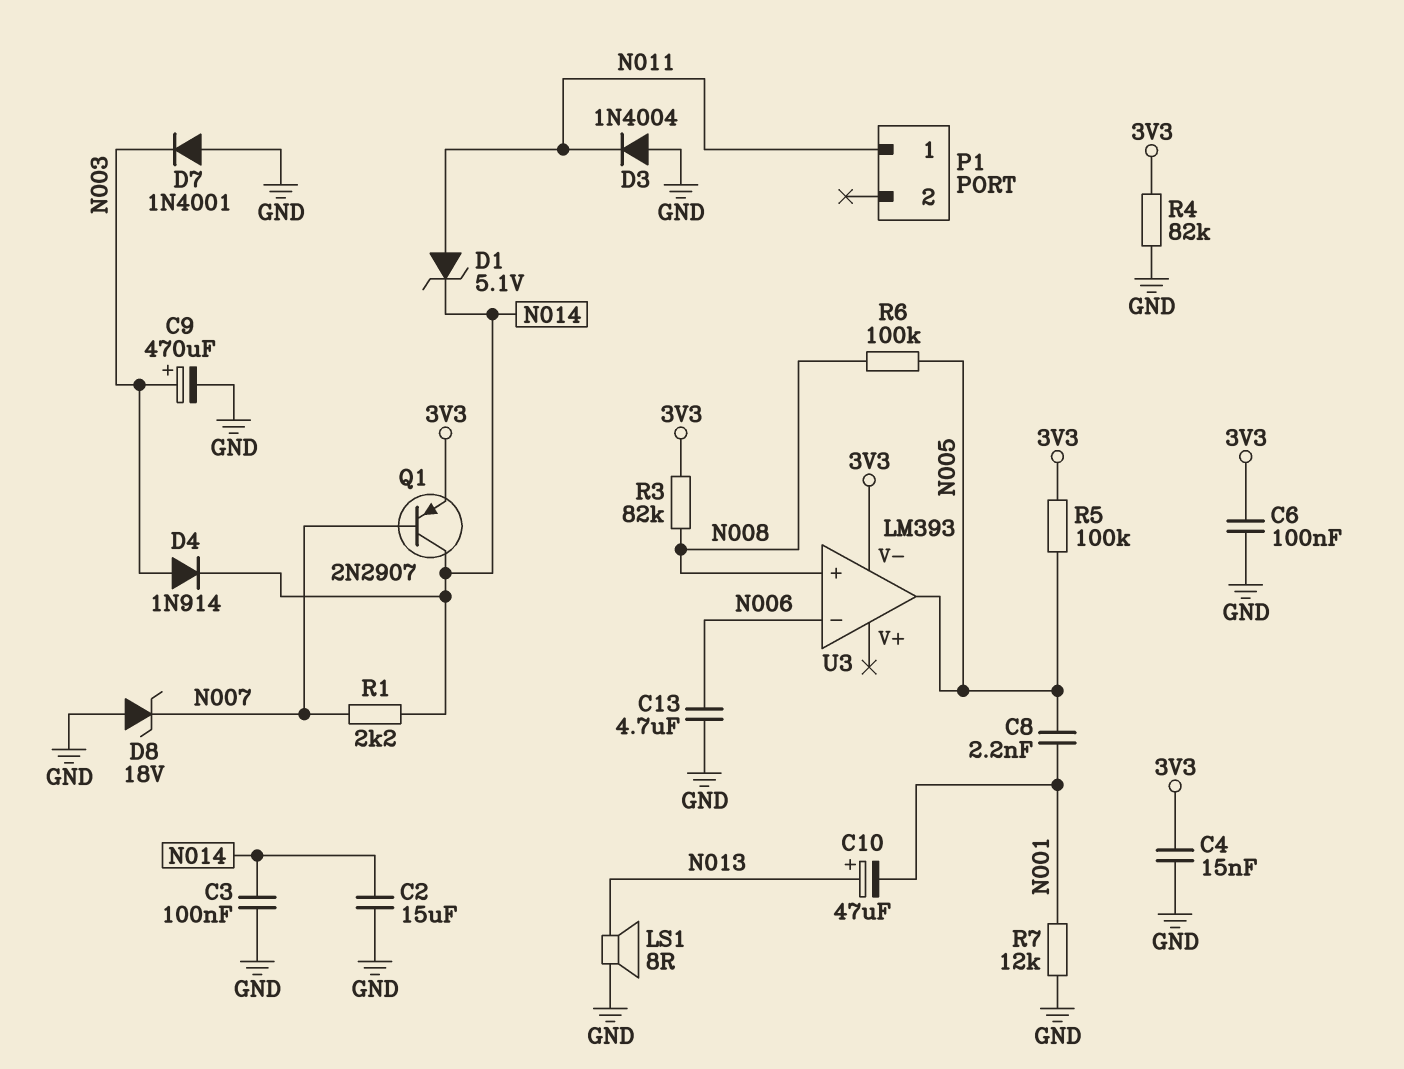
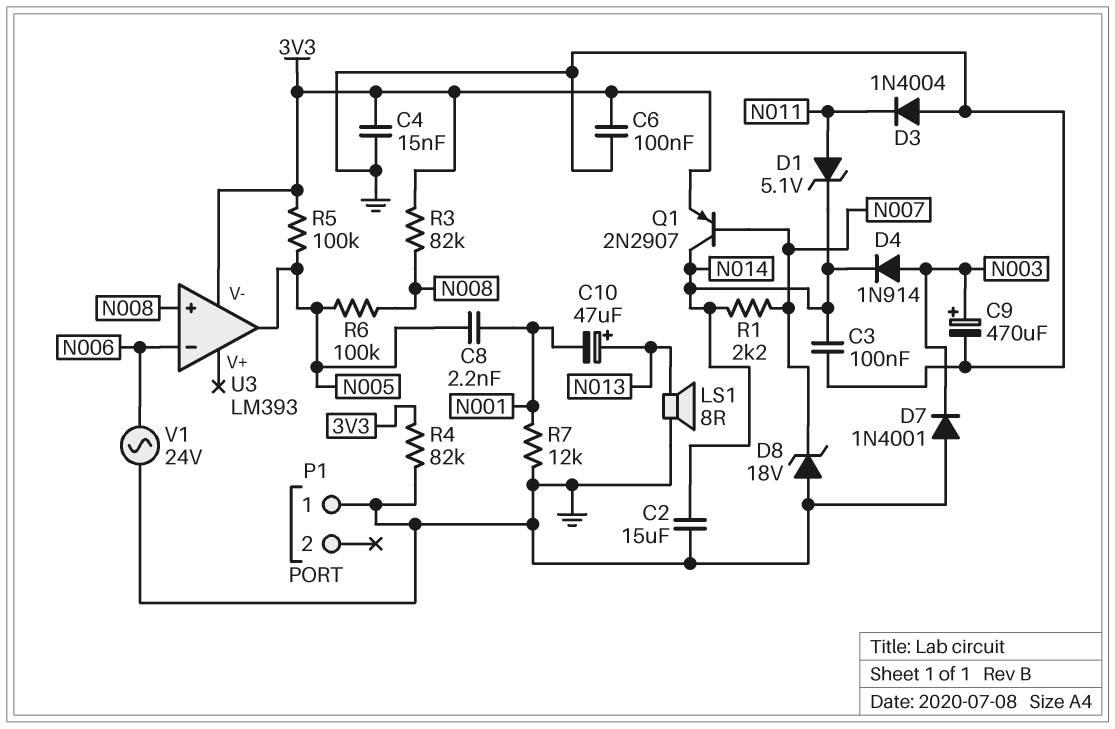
C13: 4.7uF (GND, N006) -> none
P1 pin 1: N011 -> GND
V1: none -> AC 24V (GND, N006)

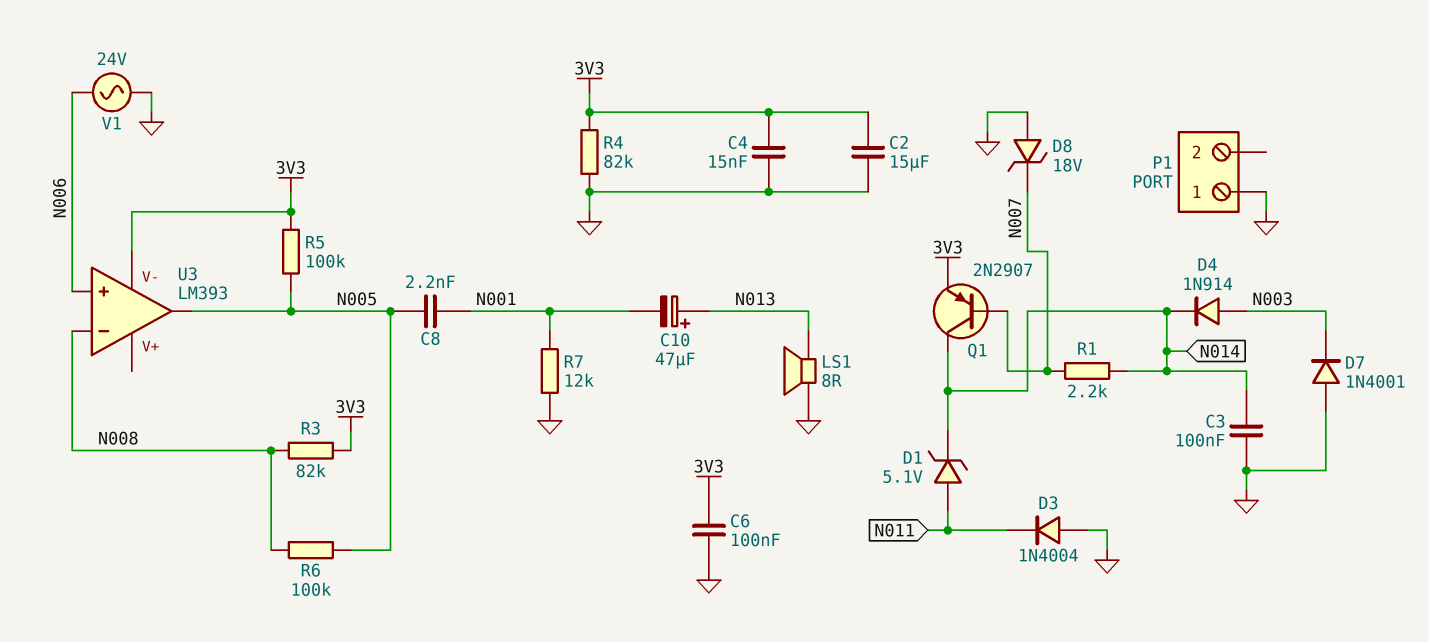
C2: 15uF (GND, N014) -> 15uF (3V3, GND)
C9: 470uF (plus N003, minus GND) -> none
U3 pin in+: N008 -> N006
U3 pin in-: N006 -> N008

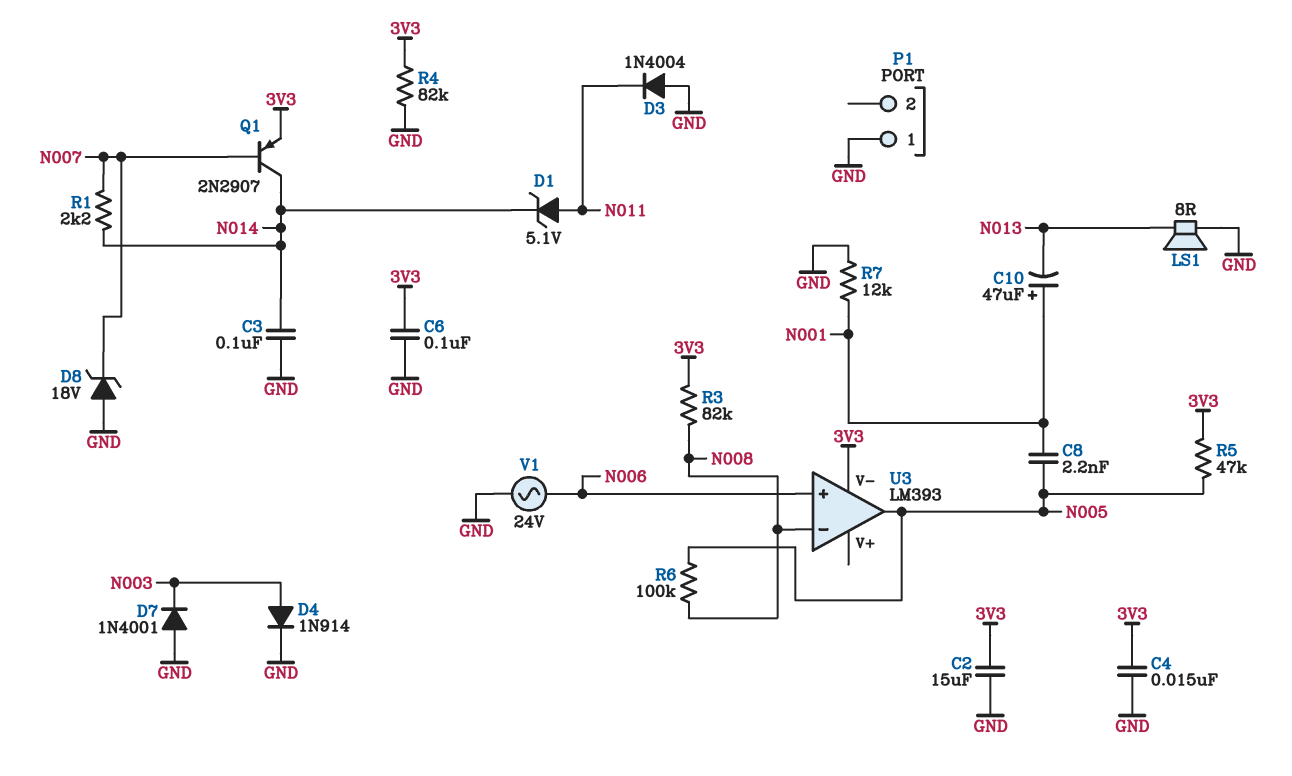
C10: 47uF (plus N013, minus N001) -> 47uF (plus N001, minus N013)
D4: diode 1N914 (A N003, K N014) -> diode 1N914 (A N003, K GND)
R5: 100k (3V3, N005) -> 47k (3V3, N005)

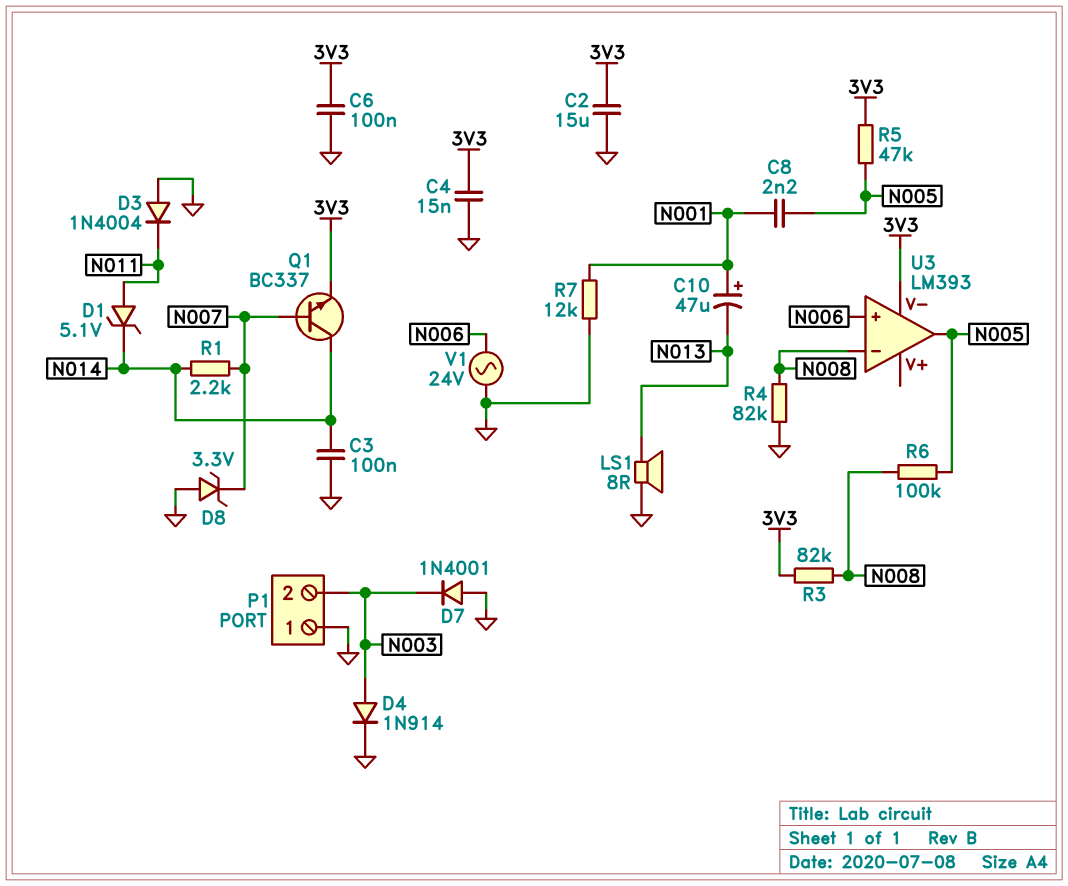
D8: zener 18V (A GND, K N007) -> zener 3.3V (A GND, K N007)
P1 pin 2: none -> N003
Q1: PNP 2N2907 (B N007, C N014, E 3V3) -> NPN BC337 (B N007, C N014, E 3V3)
R4: 82k (3V3, GND) -> 82k (GND, N008)

